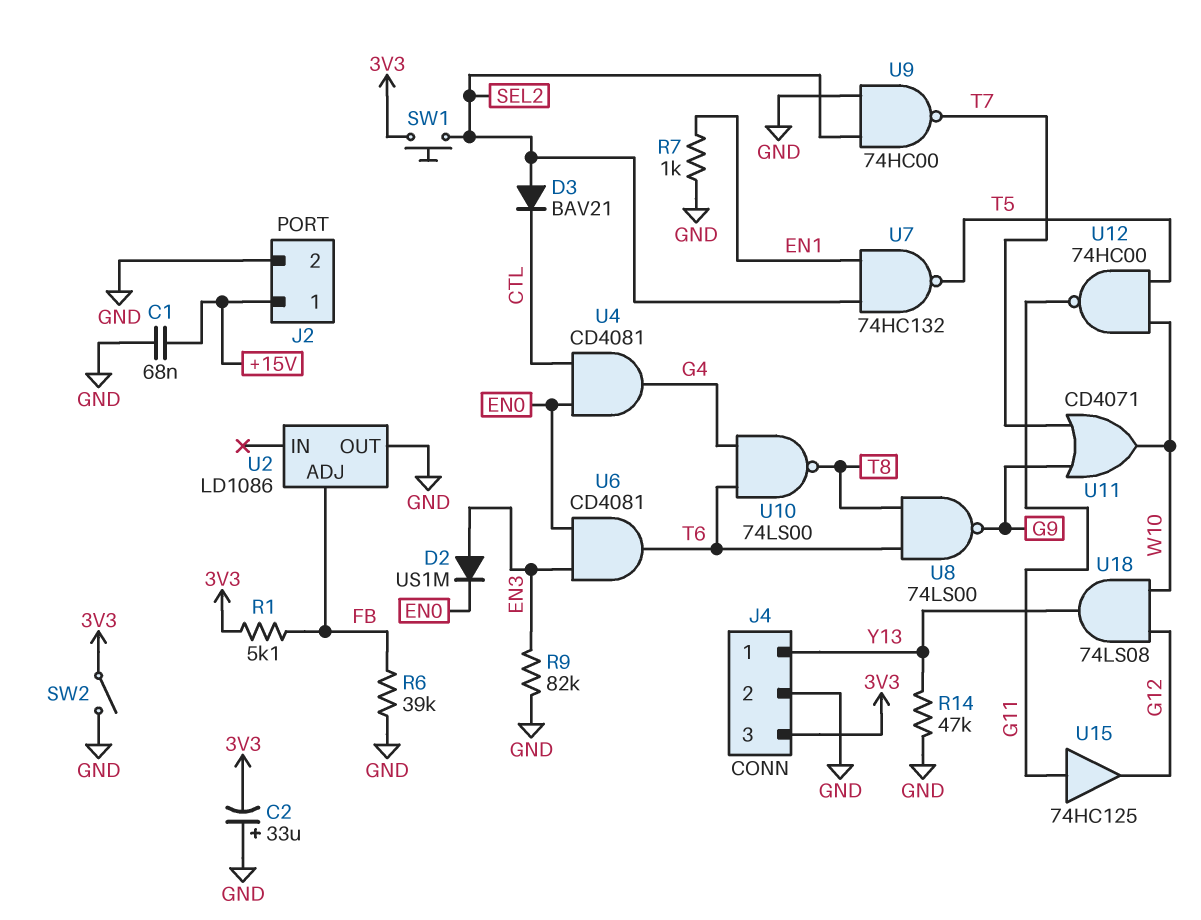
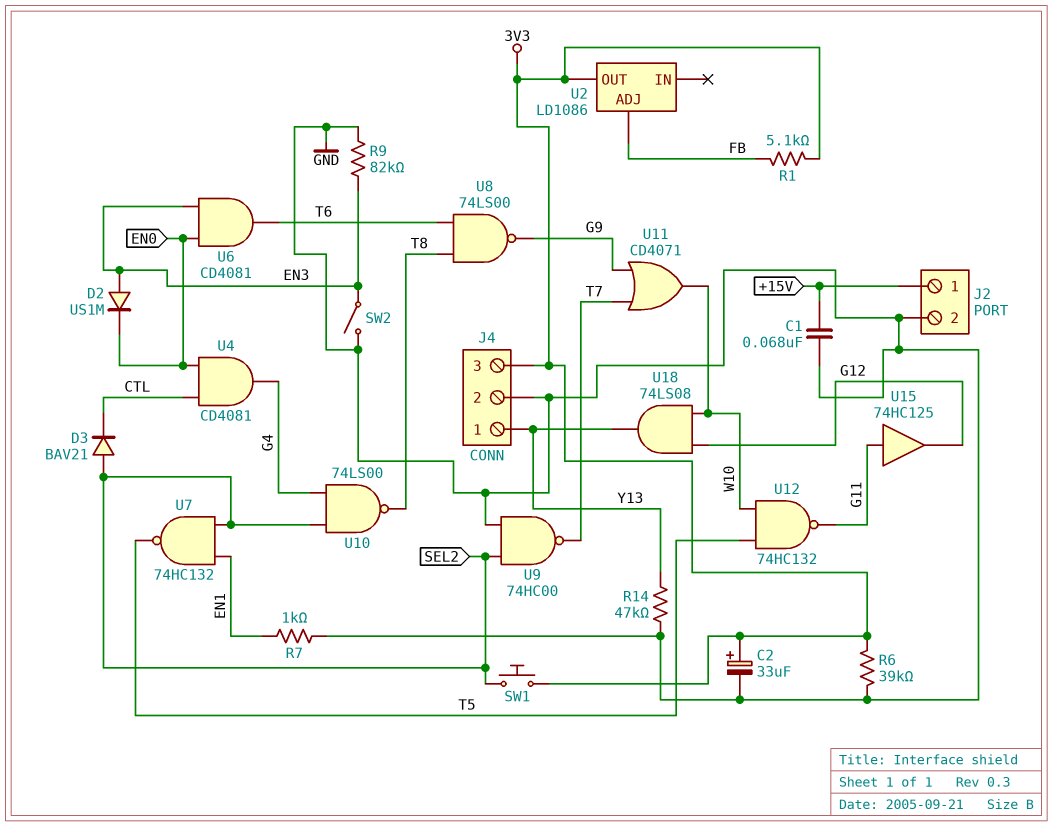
C2: 33uF (plus GND, minus 3V3) -> 33uF (plus 3V3, minus GND)
R6: 39k (FB, GND) -> 39k (3V3, GND)
SW2: switch (3V3, GND) -> switch (EN3, GND)
U2 pin OUT: GND -> 3V3
U10: NAND 74LS00 (in G4, in T6, out T8) -> NAND 74LS00 (in G4, in SEL2, out T8)
U12: NAND 74HC00 (in T5, in W10, out G11) -> NAND 74HC132 (in T5, in W10, out G11)

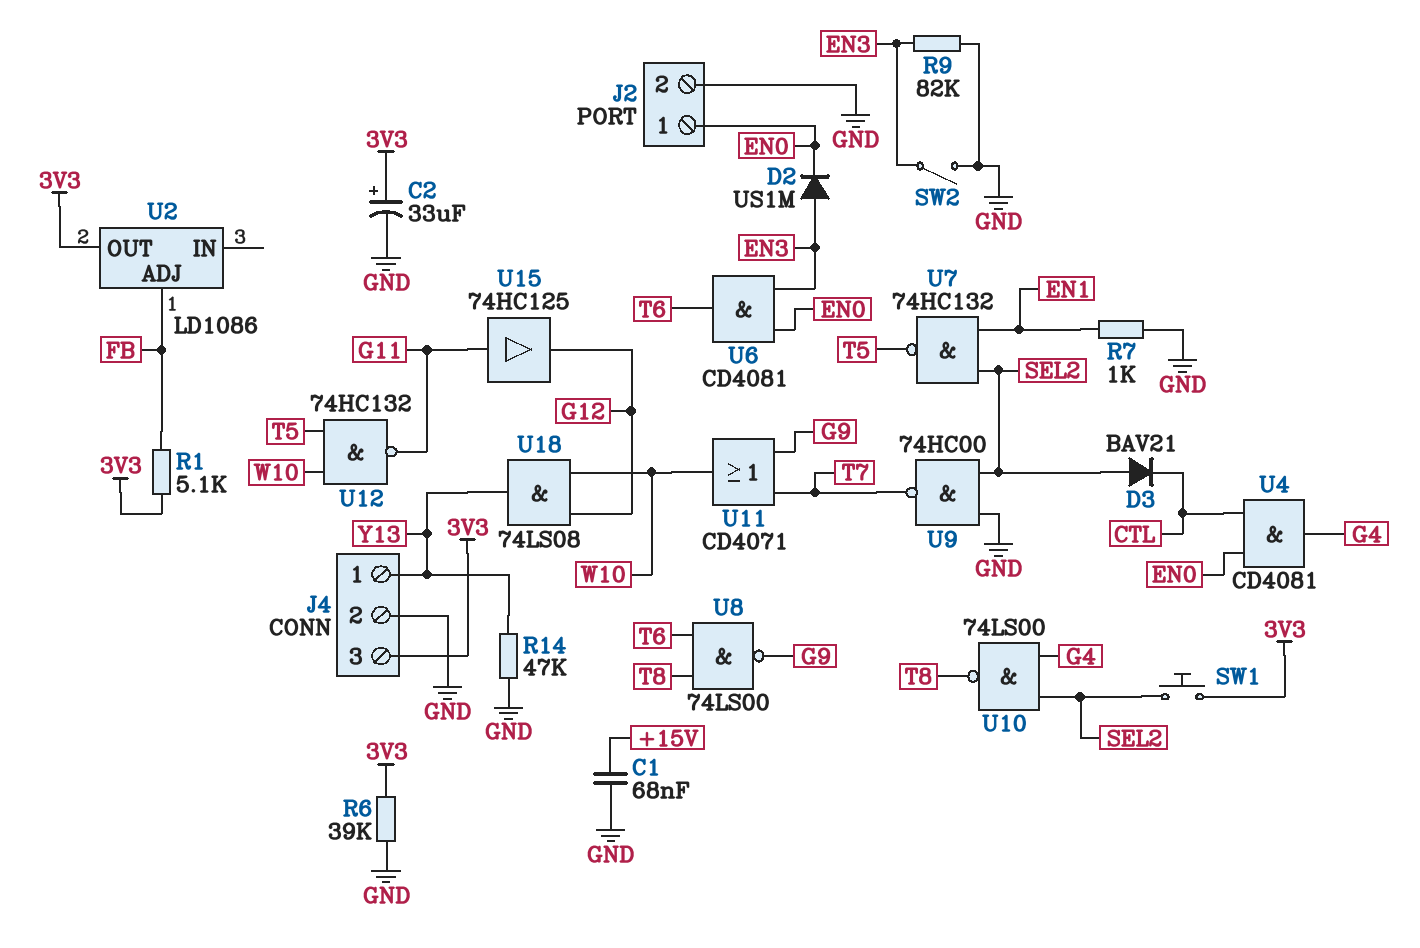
J2 pin 1: +15V -> EN0

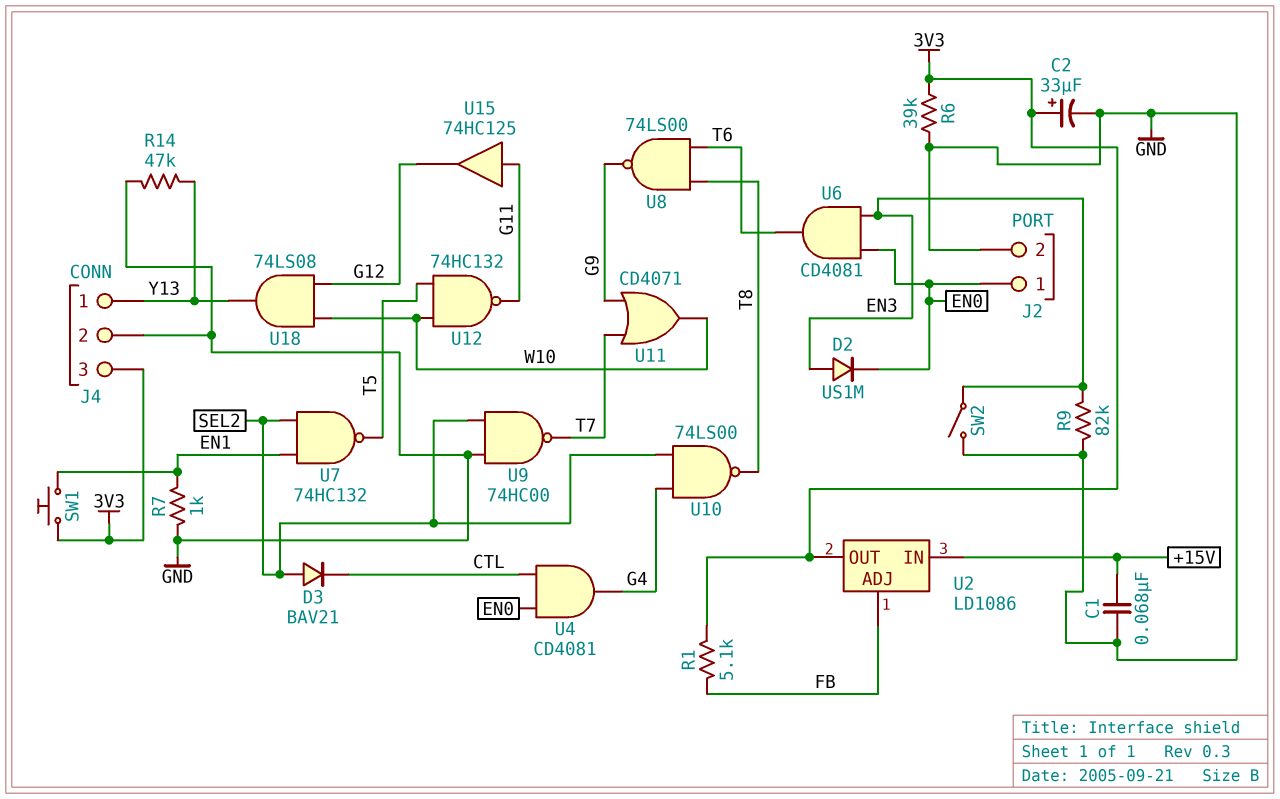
SW1: button (3V3, SEL2) -> button (3V3, EN1)
U2 pin IN: none -> +15V

